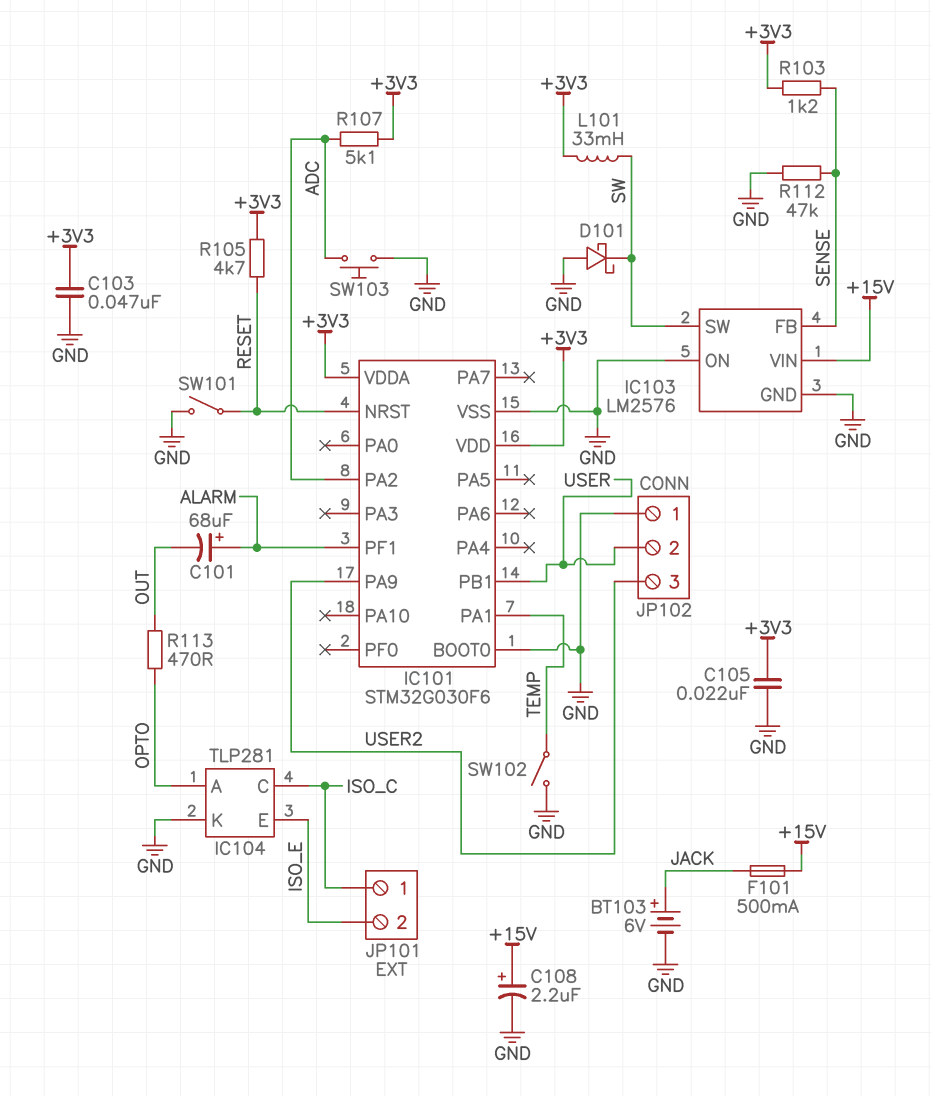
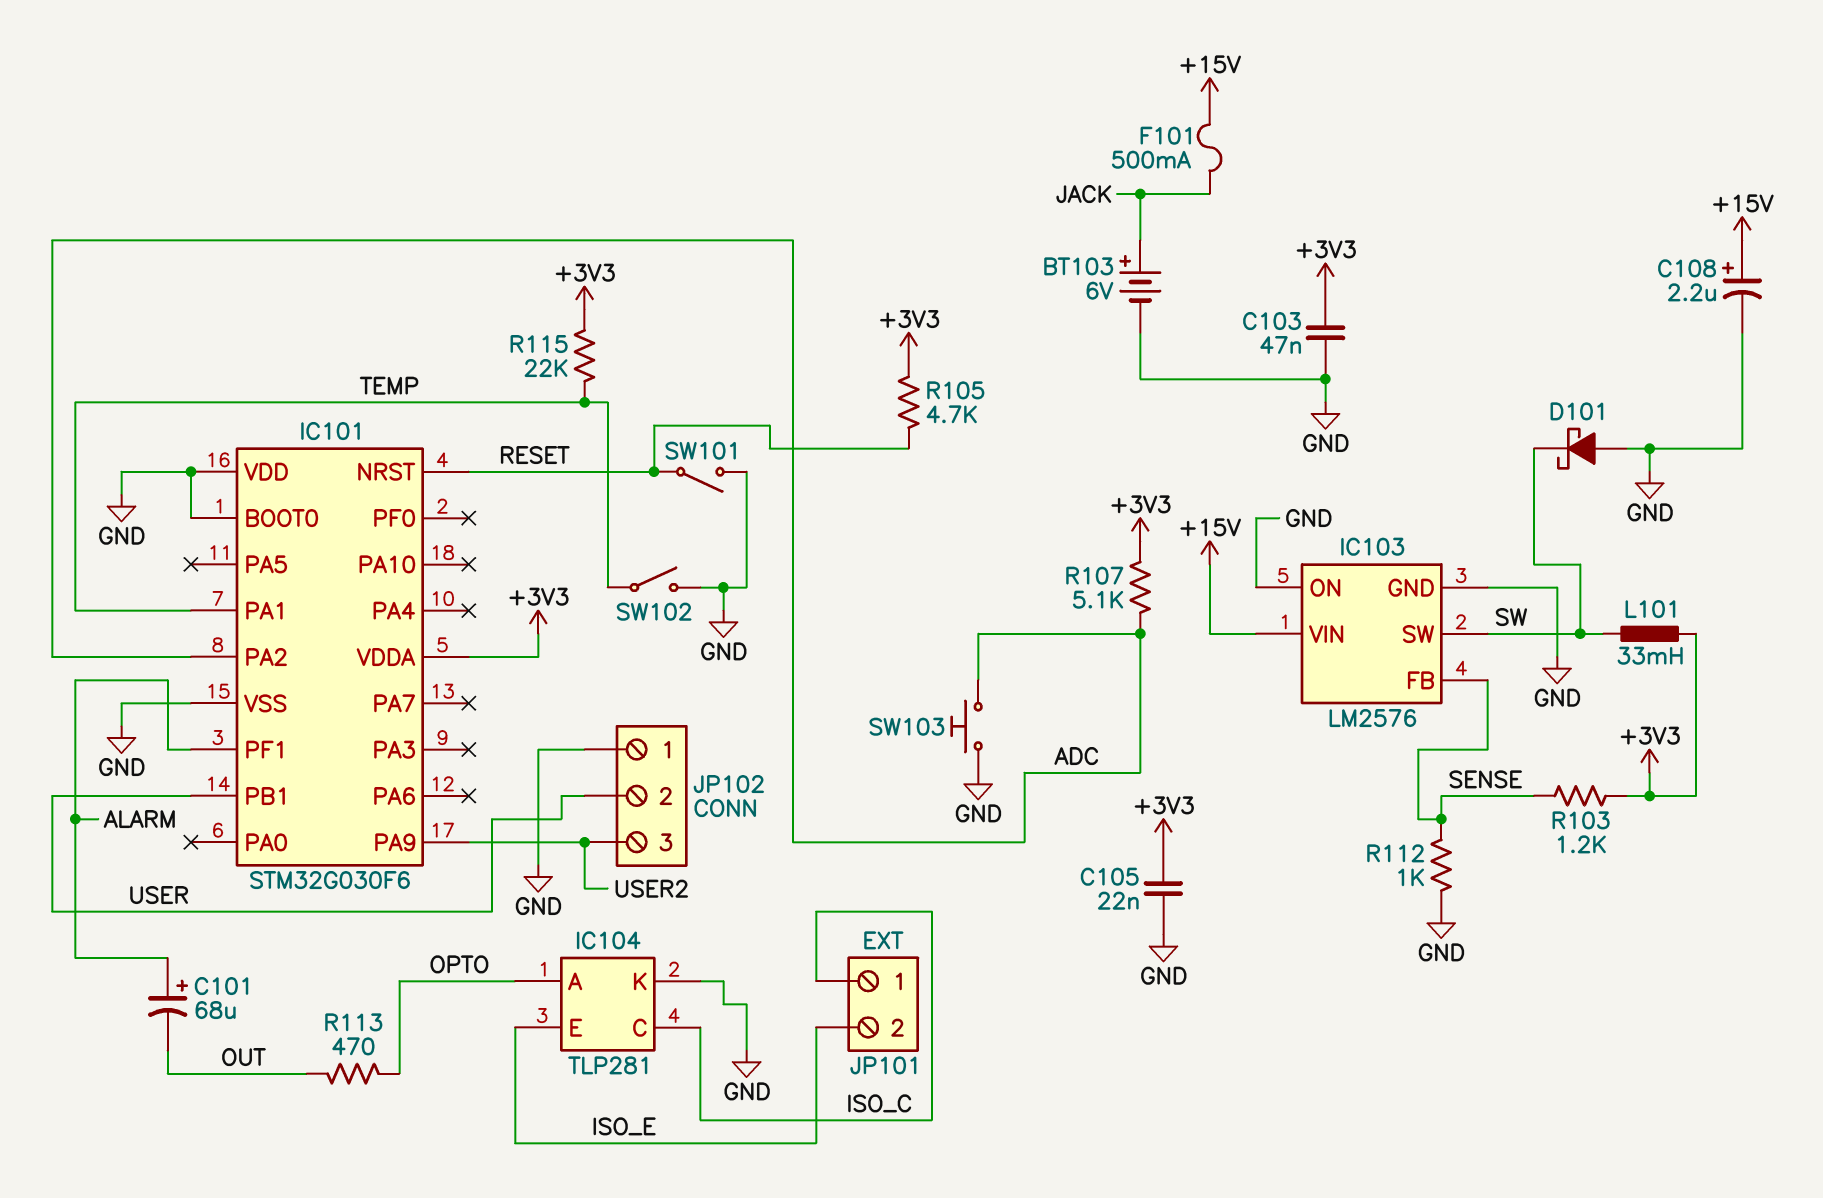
IC101 pin VDD: +3V3 -> GND
R112: 47k (GND, SENSE) -> 1k (GND, SENSE)
R115: none -> 22k (+3V3, TEMP)

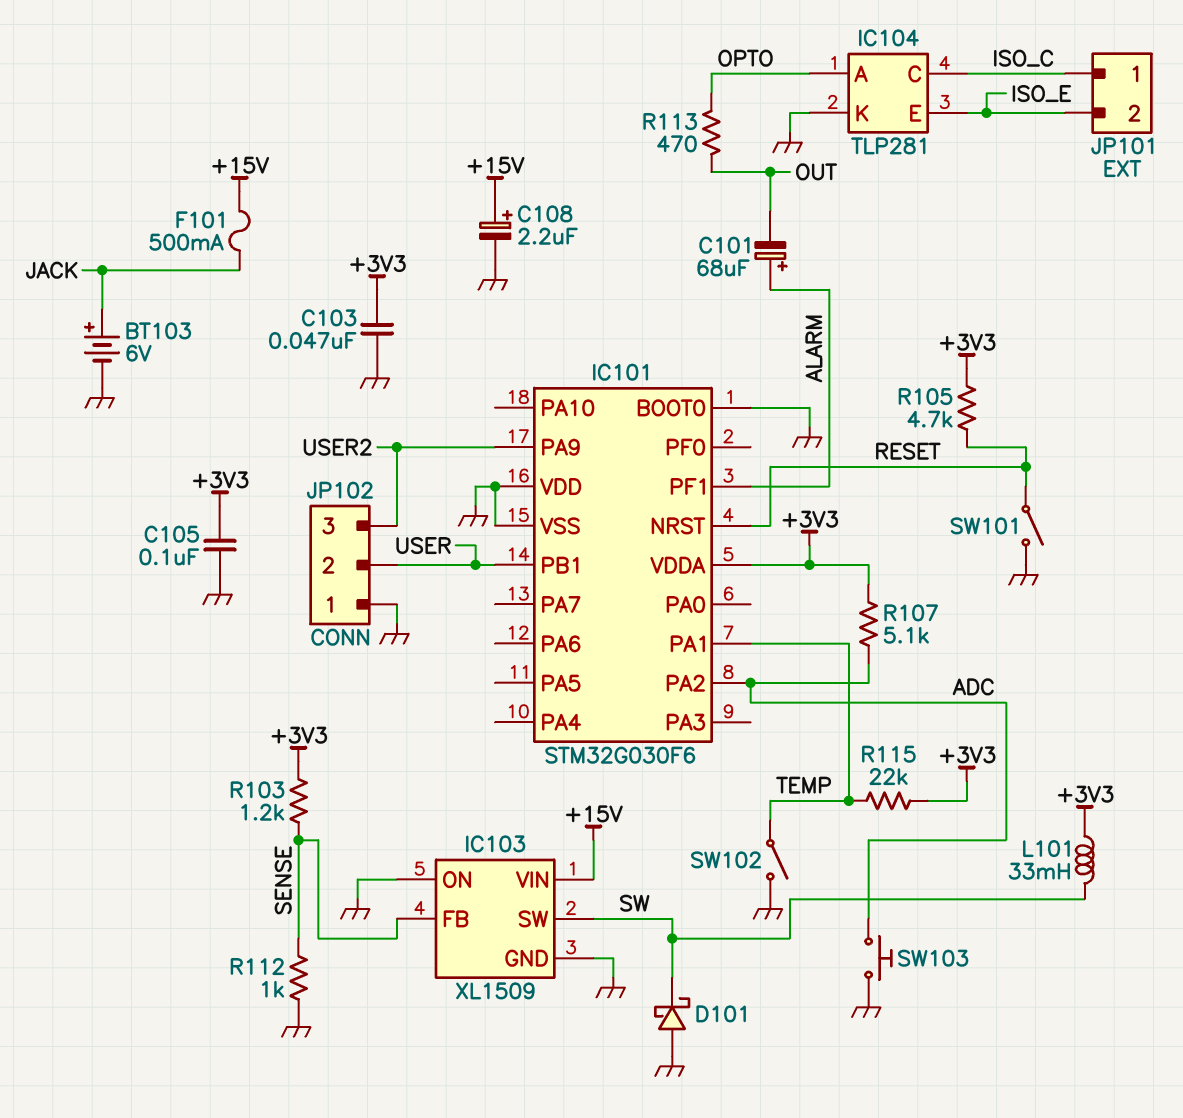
C105: 22nF (+3V3, GND) -> 100nF (+3V3, GND)
IC103: LM2576 -> XL1509

